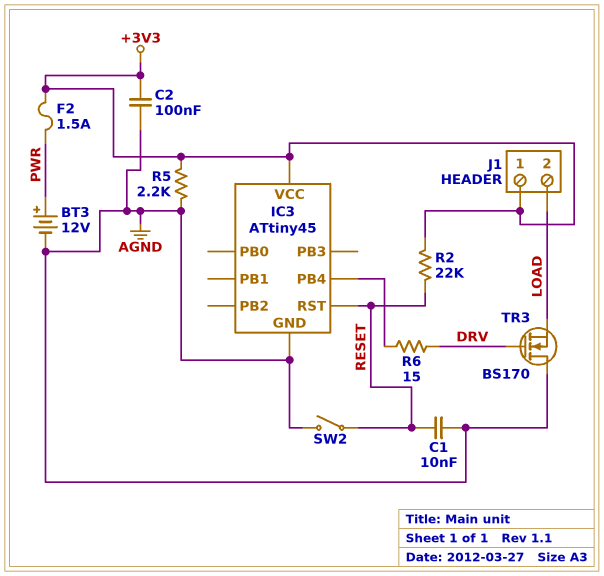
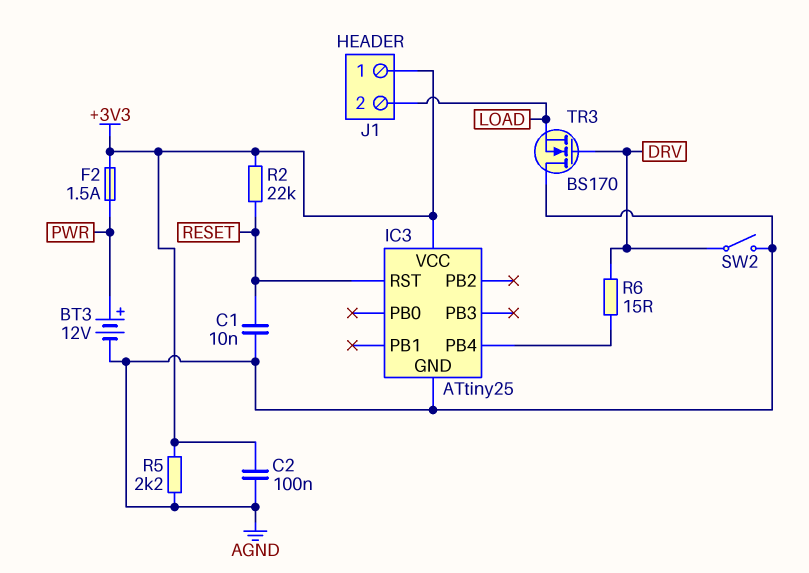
IC3: ATtiny45 -> ATtiny25
SW2: switch (AGND, RESET) -> switch (AGND, DRV)

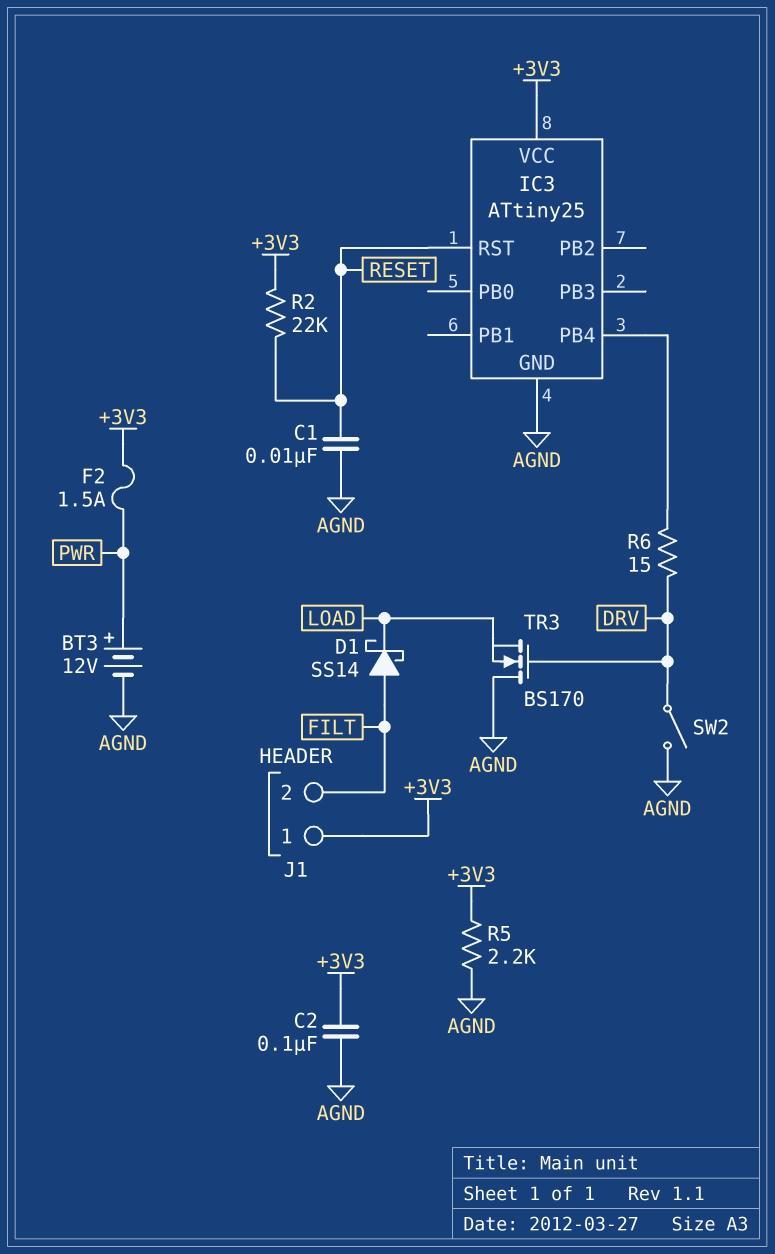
D1: none -> schottky SS14 (A FILT, K LOAD)
J1 pin 2: LOAD -> FILT

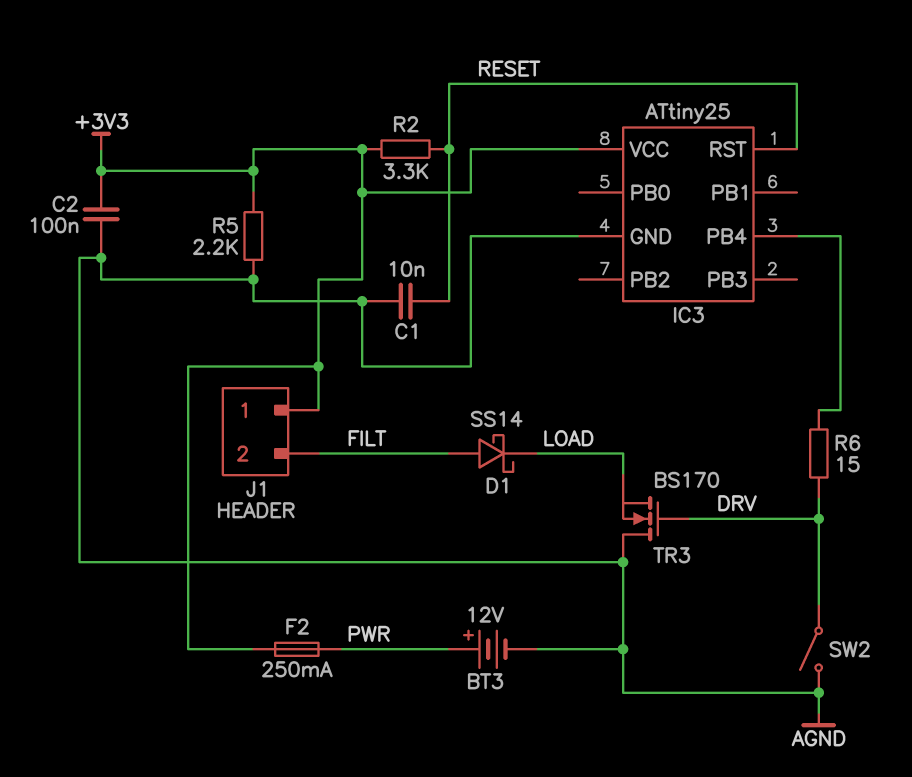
F2: 1.5A (+3V3, PWR) -> 250mA (+3V3, PWR)
R2: 22k (+3V3, RESET) -> 3.3k (+3V3, RESET)

